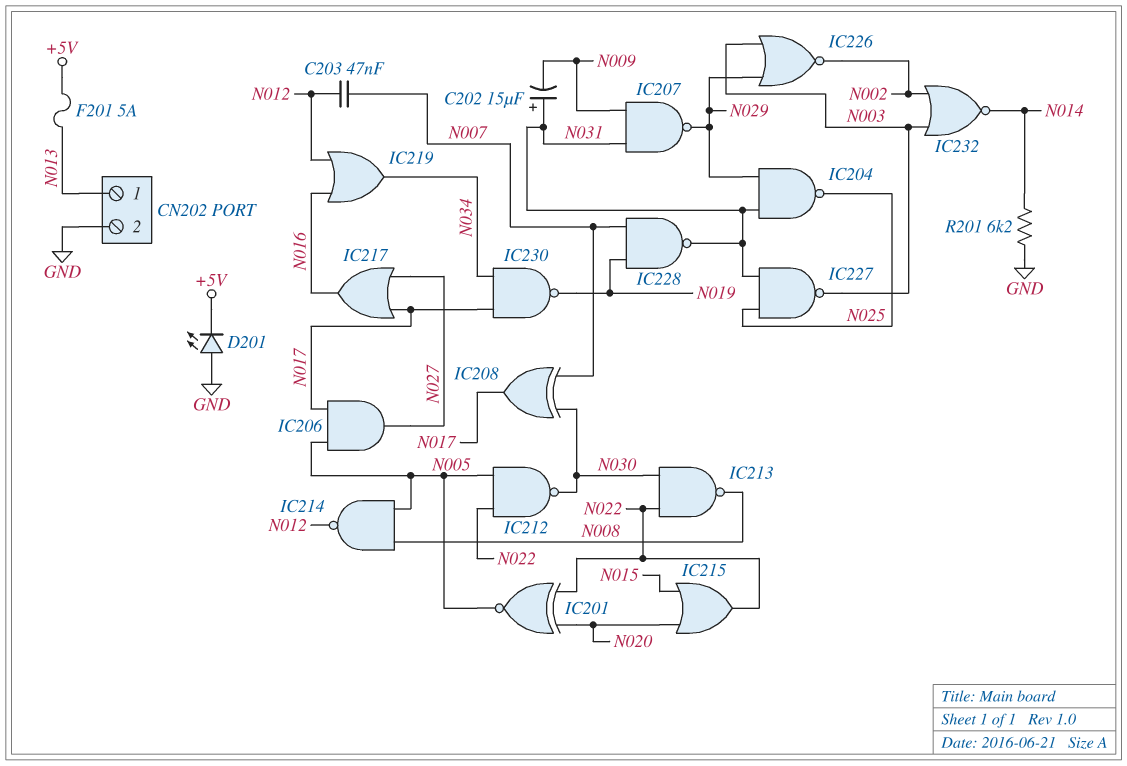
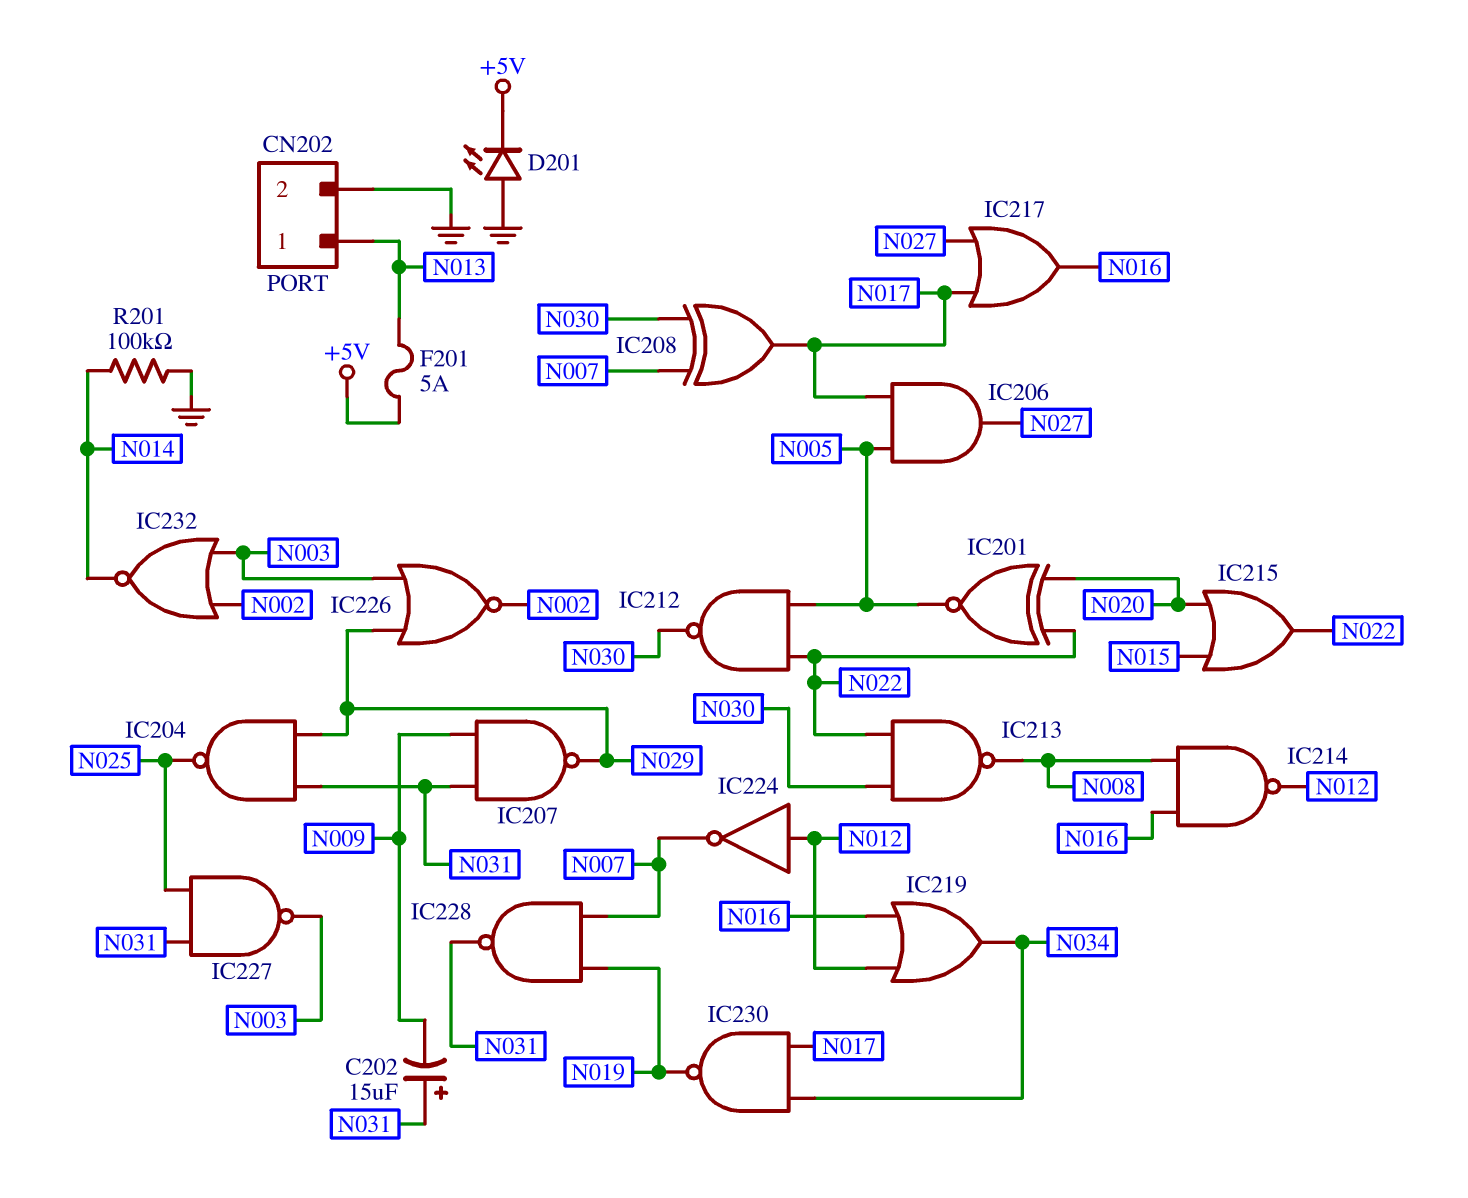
C203: 47nF (N007, N012) -> none
IC214: NAND (in N005, in N008, out N012) -> NAND (in N008, in N016, out N012)
IC224: none -> NOT (in N012, out N007)
R201: 6.2k (GND, N014) -> 100k (GND, N014)

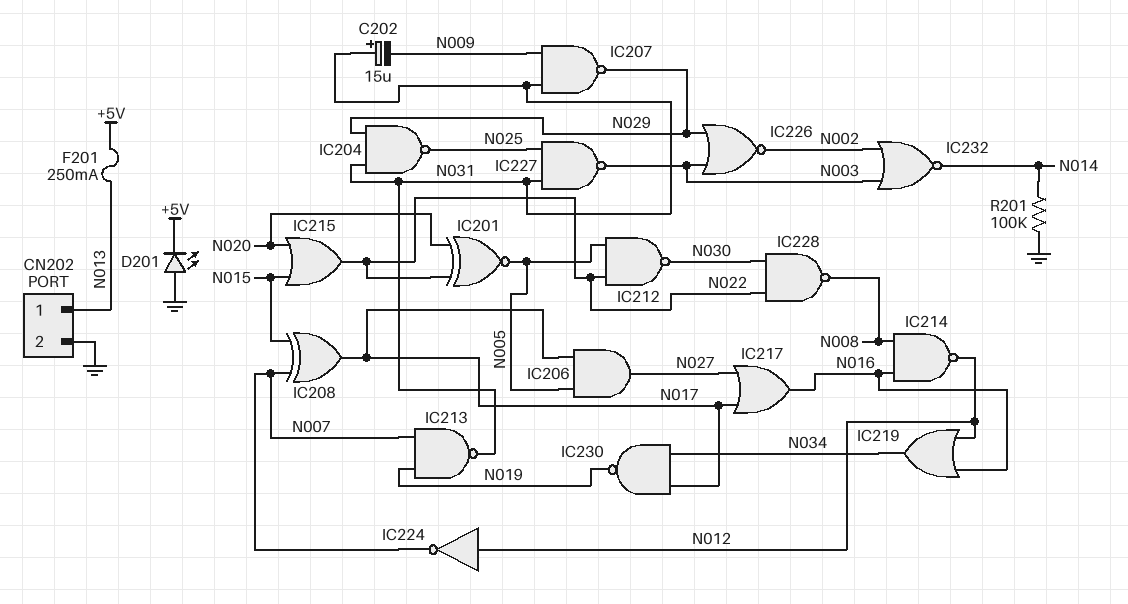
F201: 5A (+5V, N013) -> 250mA (+5V, N013)
IC208: XOR (in N007, in N030, out N017) -> XOR (in N007, in N015, out N017)
IC213: NAND (in N022, in N030, out N008) -> NAND (in N007, in N019, out N031)
IC228: NAND (in N007, in N019, out N031) -> NAND (in N022, in N030, out N008)

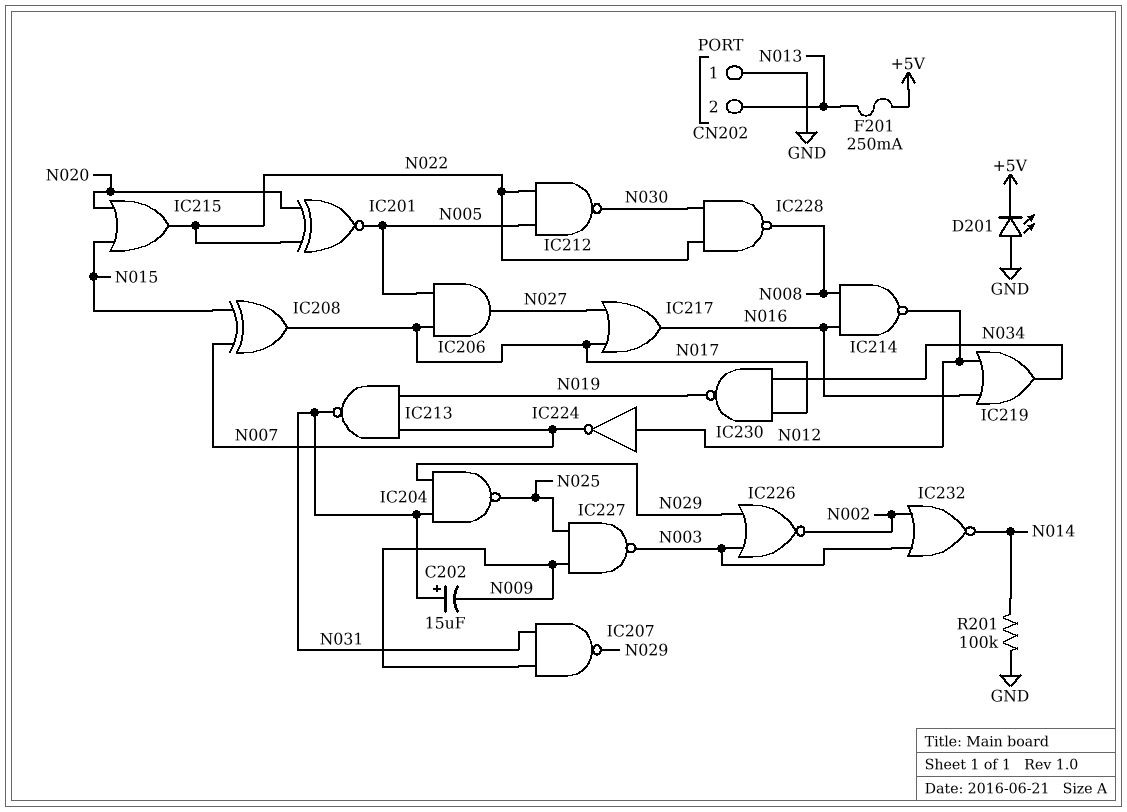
CN202 pin 1: N013 -> GND
CN202 pin 2: GND -> N013
IC227: NAND (in N025, in N031, out N003) -> NAND (in N009, in N025, out N003)

